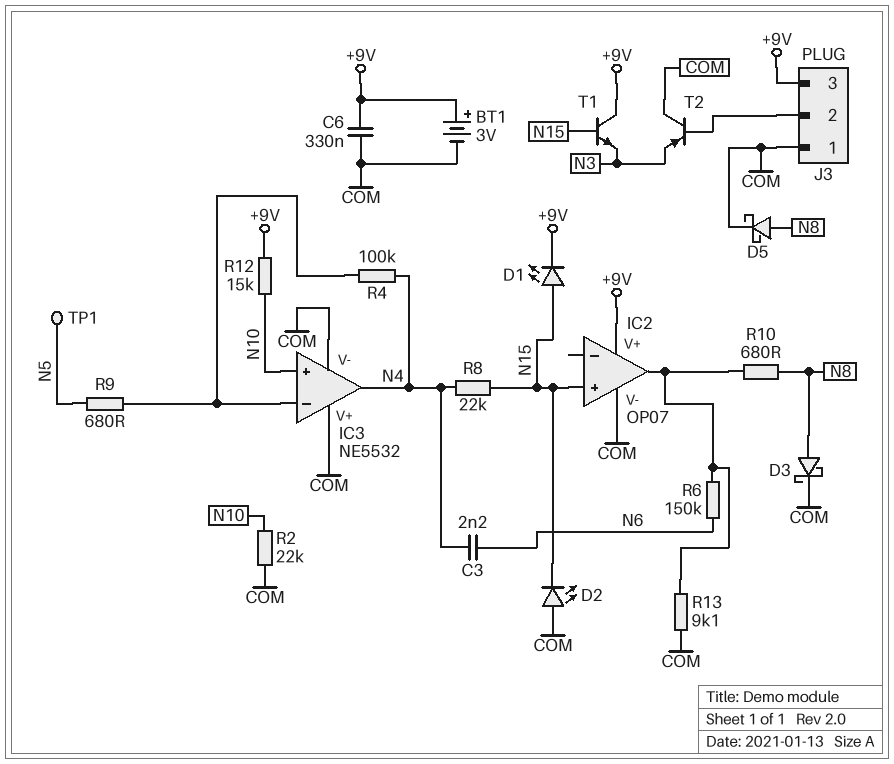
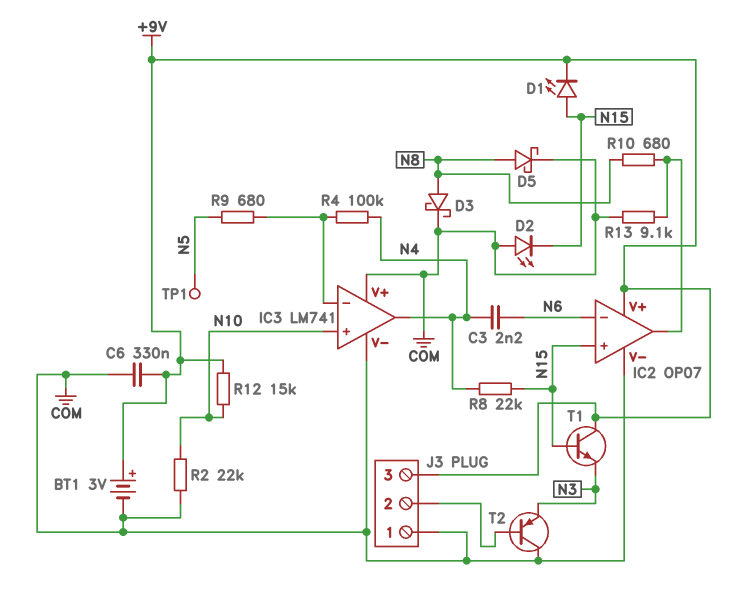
IC2 pin in-: none -> N6
IC3: NE5532 -> LM741
R6: 150k (IC2/out, N6) -> none

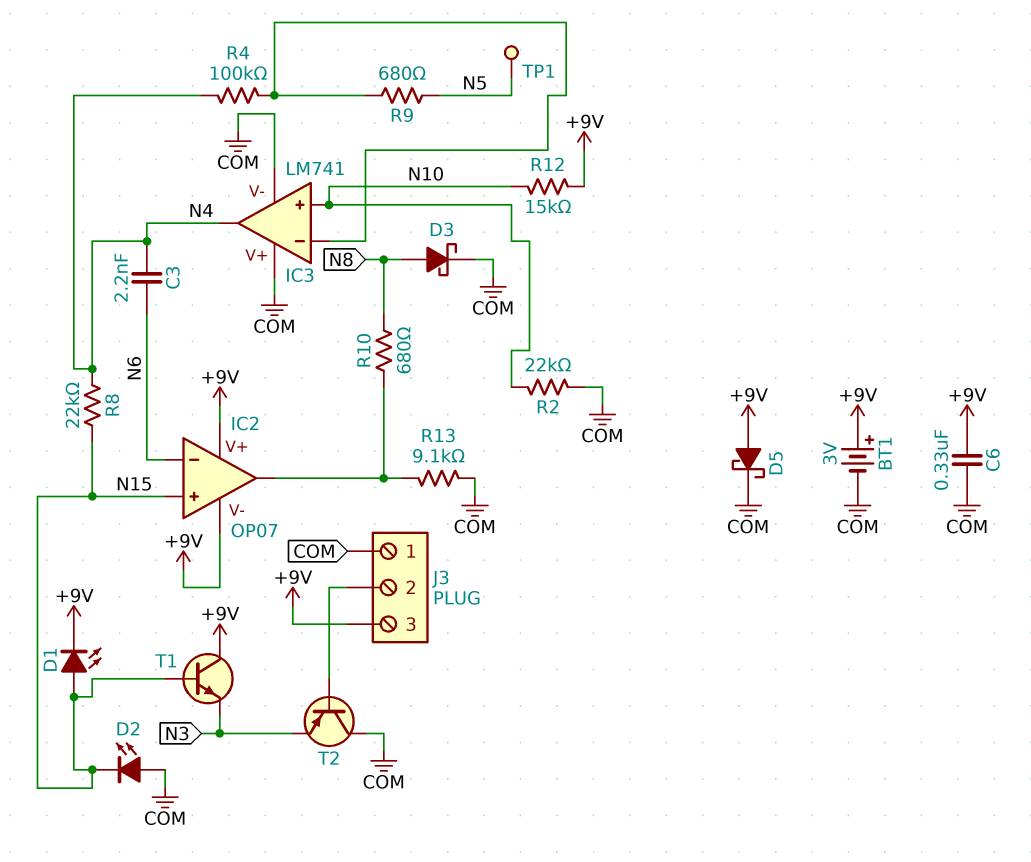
D5: schottky (A N8, K COM) -> schottky (A +9V, K COM)
IC2 pin V-: COM -> +9V

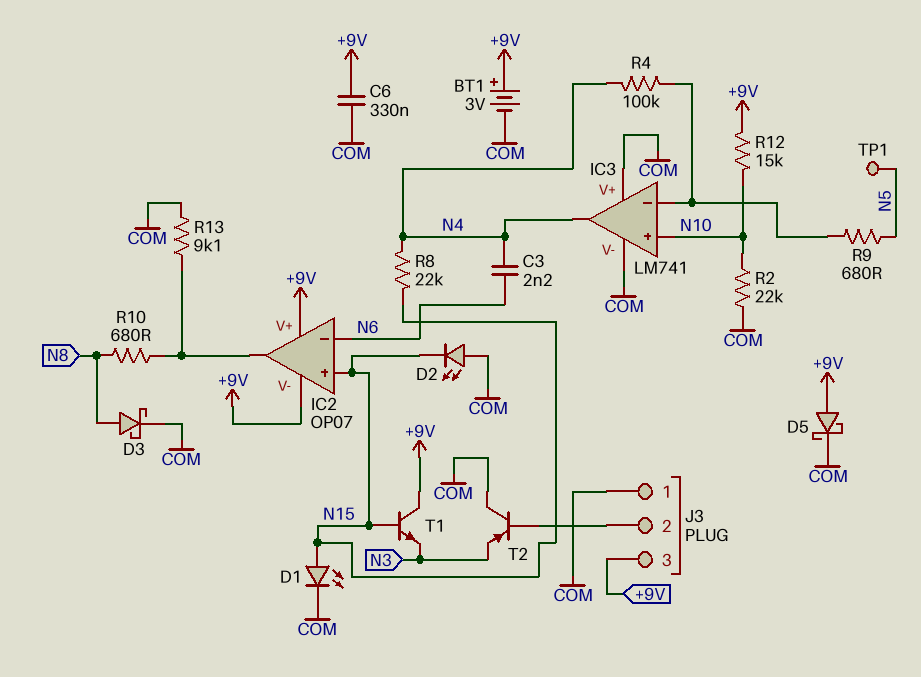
D1: LED (A N15, K +9V) -> LED (A N15, K COM)

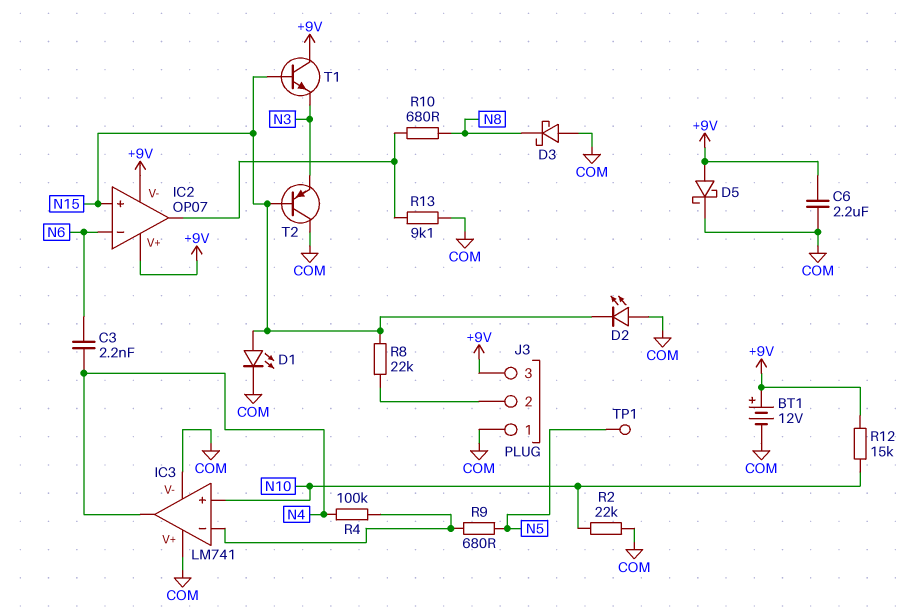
BT1: 3V (plus +9V, minus COM) -> 12V (plus +9V, minus COM)
C6: 330nF (+9V, COM) -> 2.2uF (+9V, COM)
D3: schottky (A N8, K COM) -> schottky (A COM, K N8)
R8: 22k (N4, N15) -> 22k (J3/2, N15)
T2: PNP (B J3/2, C COM, E N3) -> PNP (B N15, C COM, E N3)

